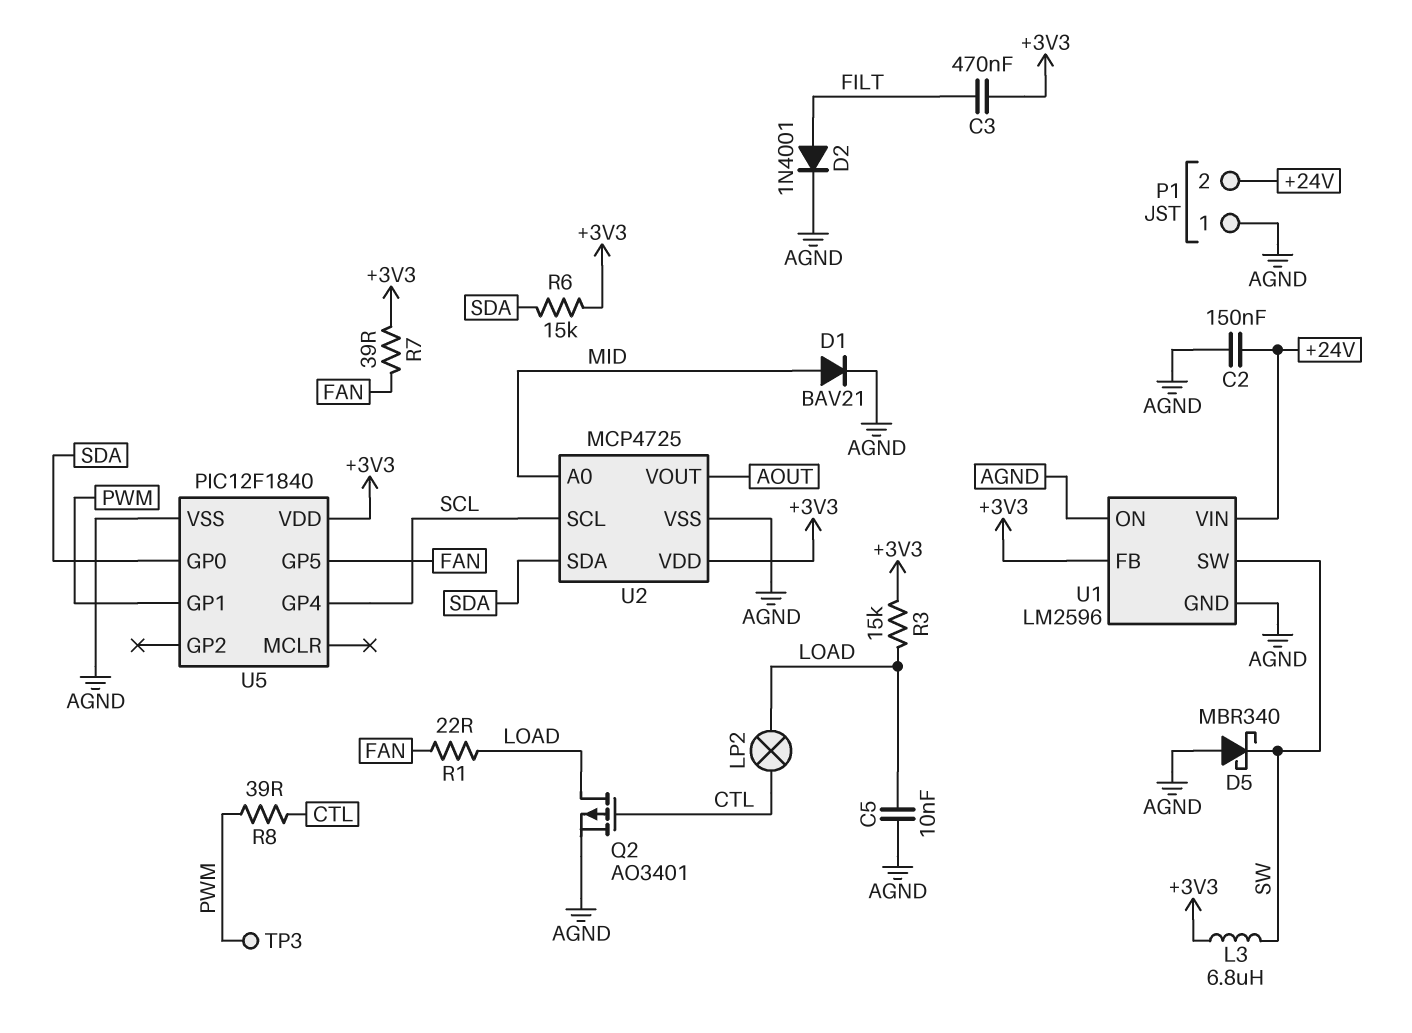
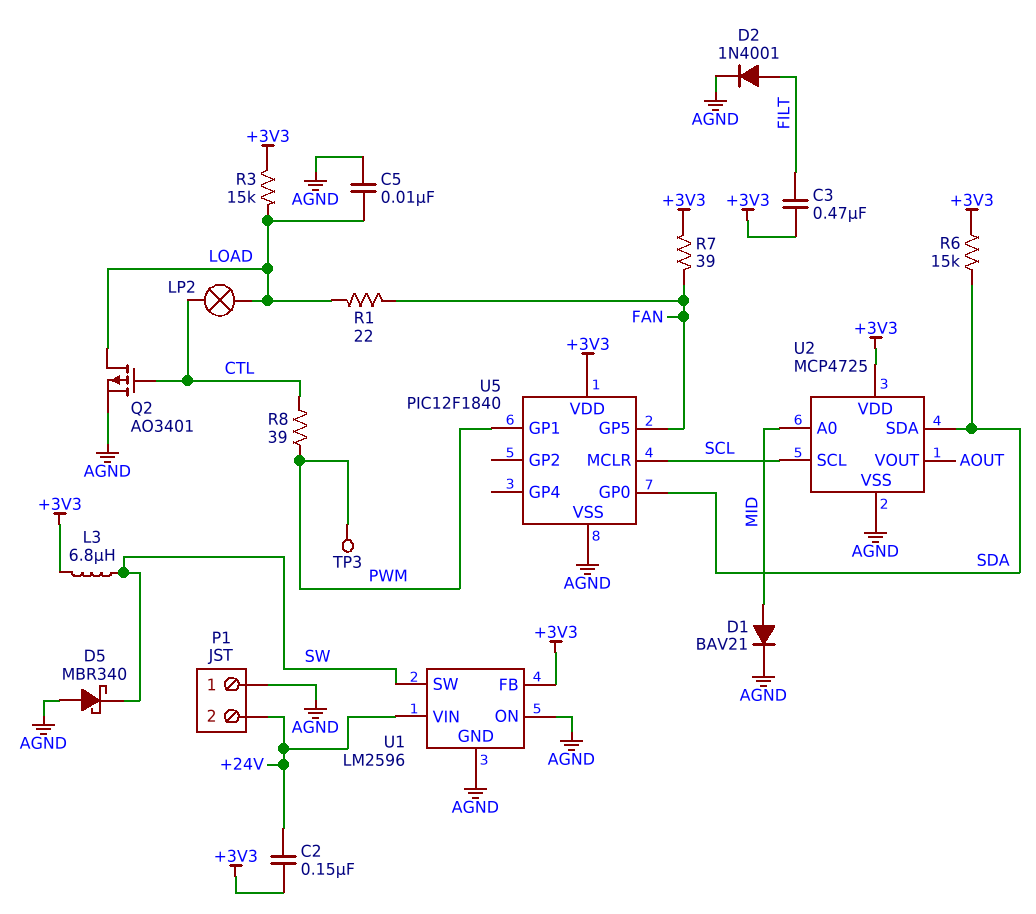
C2: 150nF (+24V, AGND) -> 150nF (+3V3, +24V)
U5 pin GP4: SCL -> none
U5 pin MCLR: none -> SCL

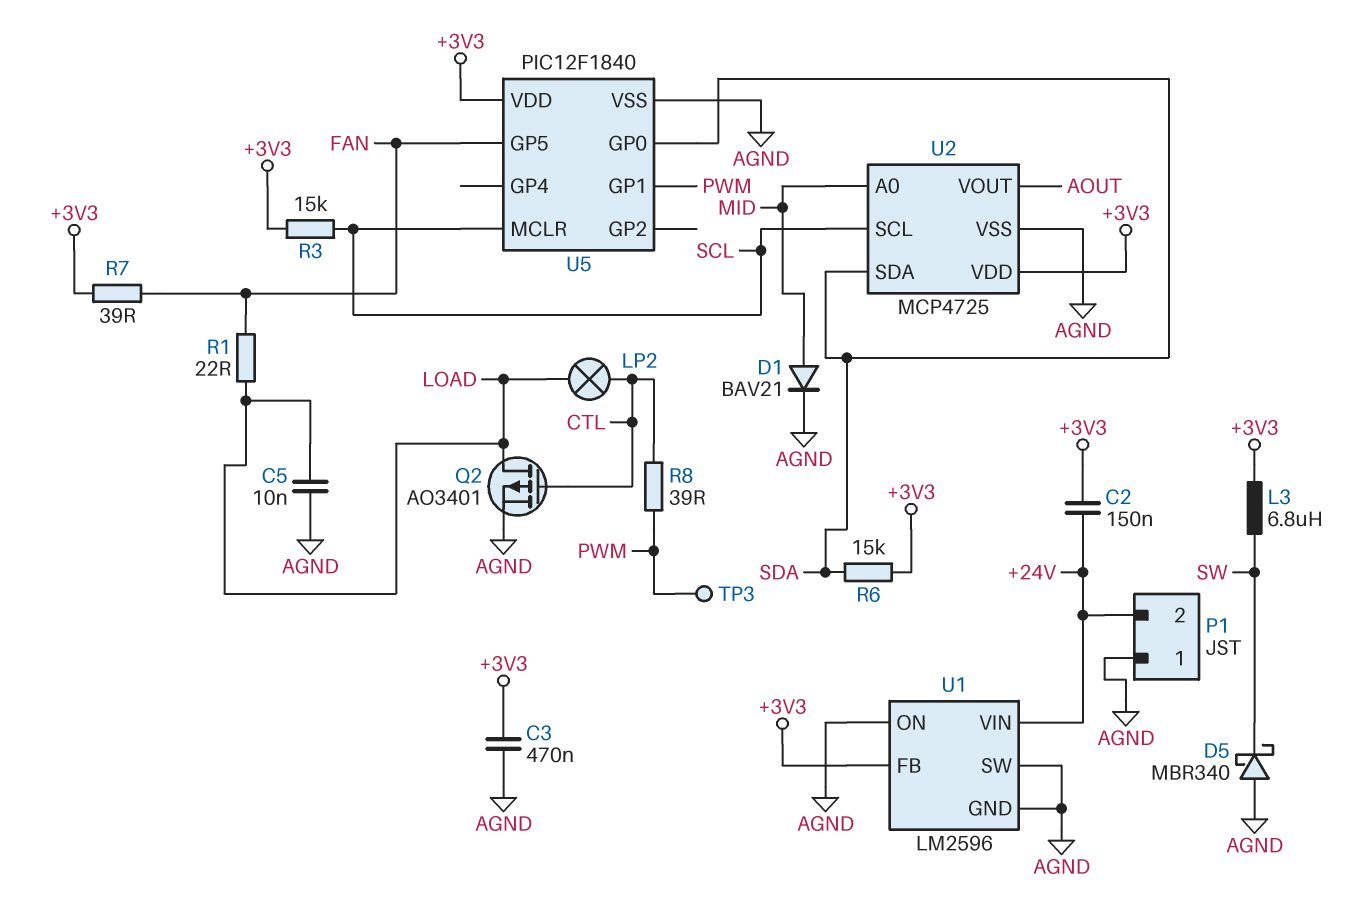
C3: 470nF (+3V3, FILT) -> 470nF (+3V3, AGND)
D2: diode 1N4001 (A FILT, K AGND) -> none
R3: 15k (+3V3, LOAD) -> 15k (+3V3, SCL)
U1 pin SW: SW -> AGND

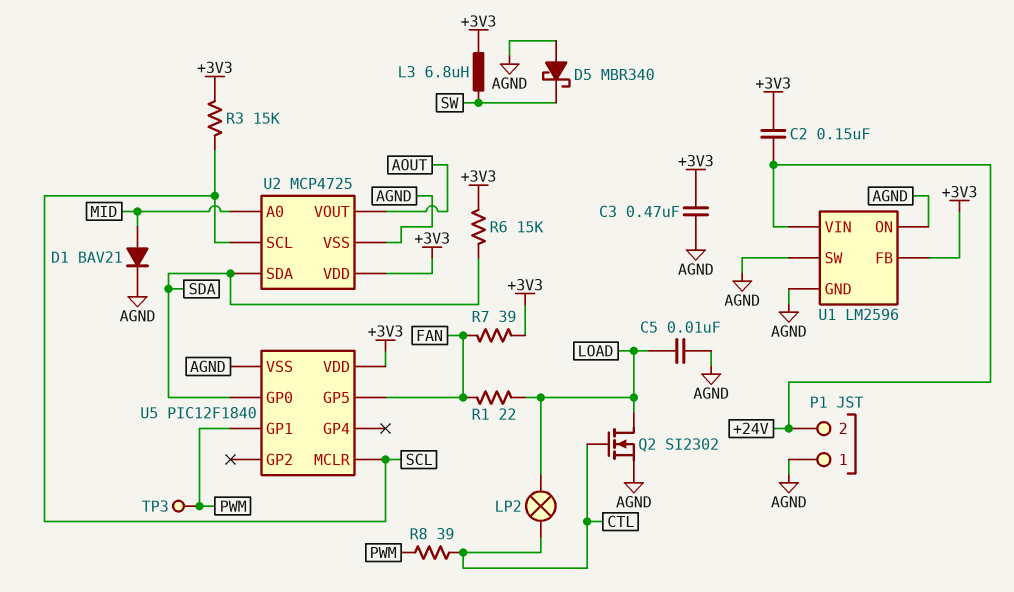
Q2: PMOS AO3401 (G CTL, D LOAD, S AGND) -> NMOS SI2302 (G CTL, D LOAD, S AGND)

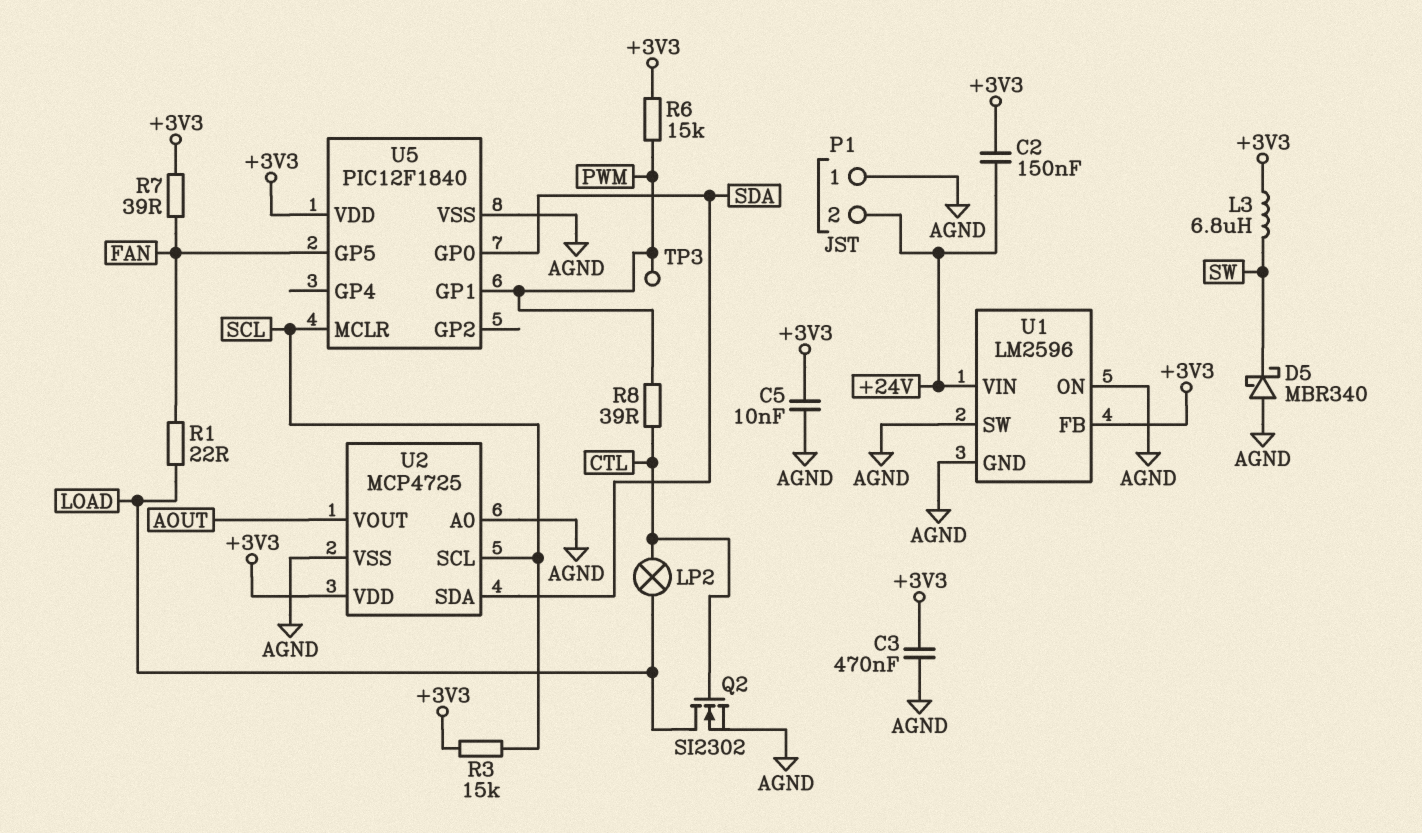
C5: 10nF (AGND, LOAD) -> 10nF (+3V3, AGND)
D1: diode BAV21 (A MID, K AGND) -> none
R6: 15k (+3V3, SDA) -> 15k (+3V3, PWM)
U2 pin A0: MID -> AGND

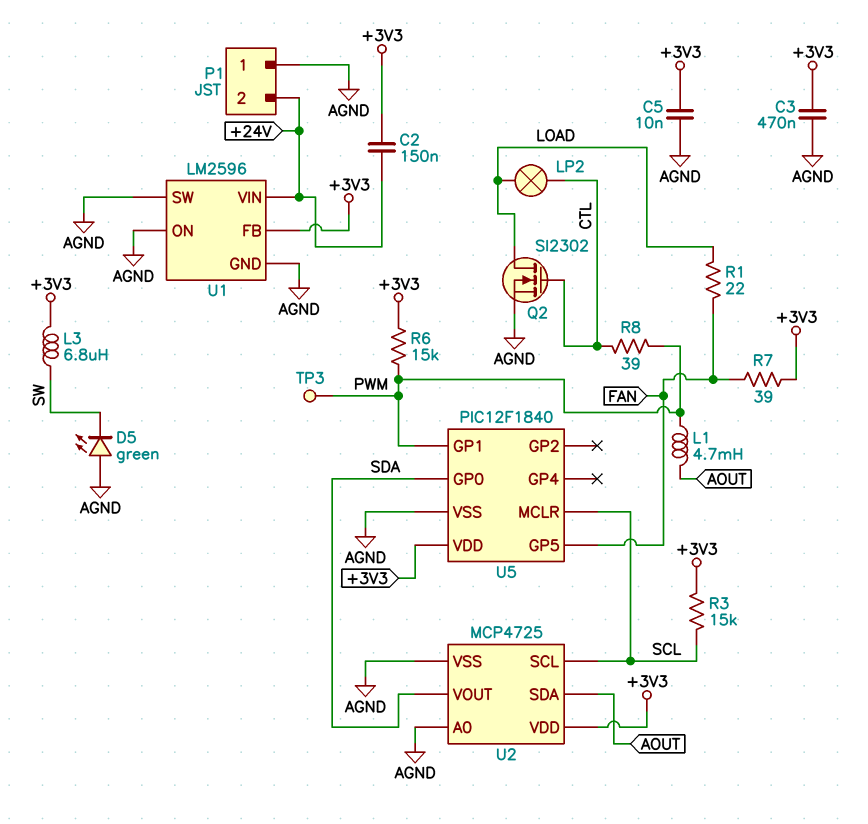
D5: schottky MBR340 (A AGND, K SW) -> LED green (A AGND, K SW)
L1: none -> 4.7mH (AOUT, PWM)
U2 pin SDA: SDA -> AOUT
U2 pin VOUT: AOUT -> SDA

